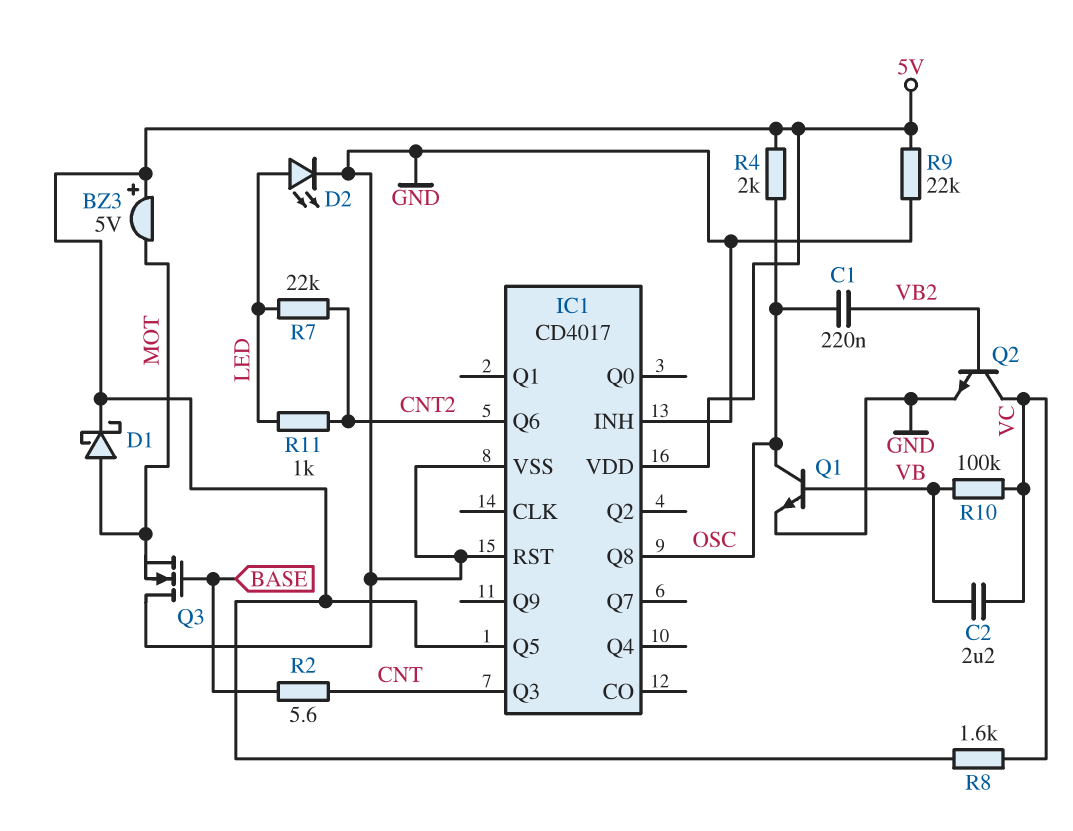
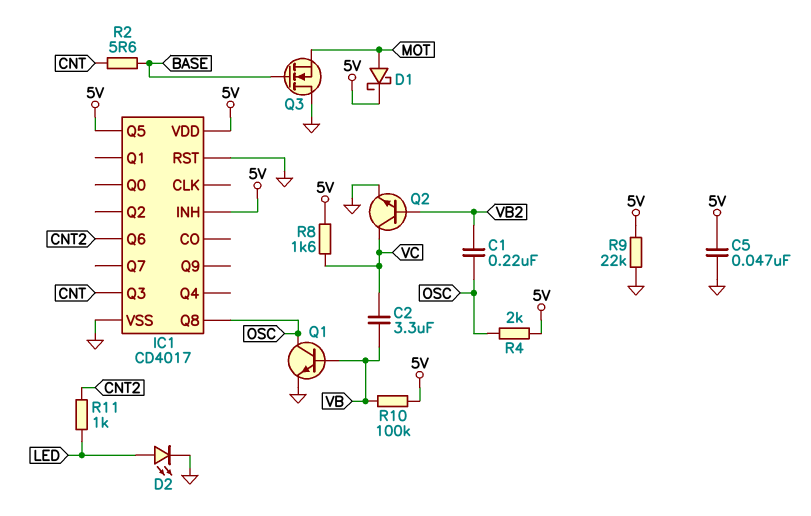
BZ3: buzzer 5V (plus 5V, minus MOT) -> none
C2: 2.2uF (VB, VC) -> 3.3uF (VB, VC)
C5: none -> 47nF (5V, GND)
IC1 pin INH: GND -> 5V
R7: 22k (CNT2, LED) -> none
R10: 100k (VB, VC) -> 100k (5V, VB)

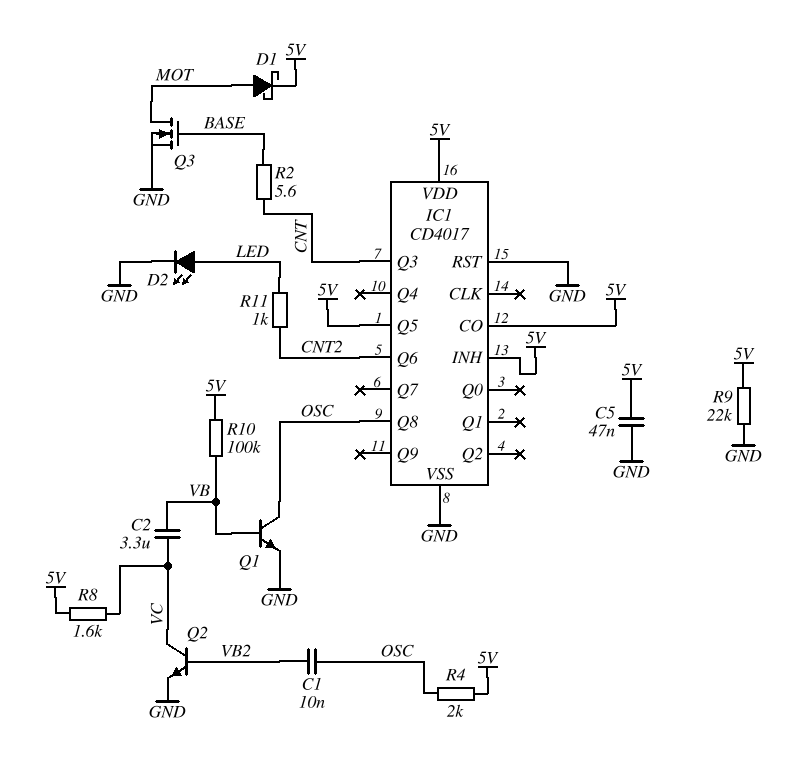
C1: 220nF (OSC, VB2) -> 10nF (OSC, VB2)
IC1 pin CO: none -> 5V
Q3: NMOS (G BASE, D GND, S MOT) -> NMOS (G BASE, D MOT, S GND)

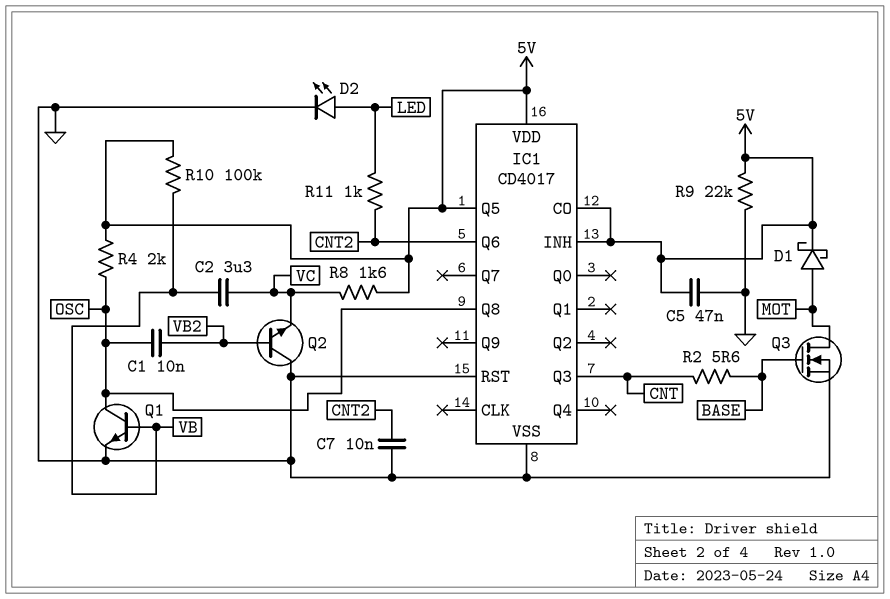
C7: none -> 10nF (CNT2, GND)
Q2: NPN (B VB2, C VC, E GND) -> NPN (B VB2, C GND, E VC)

